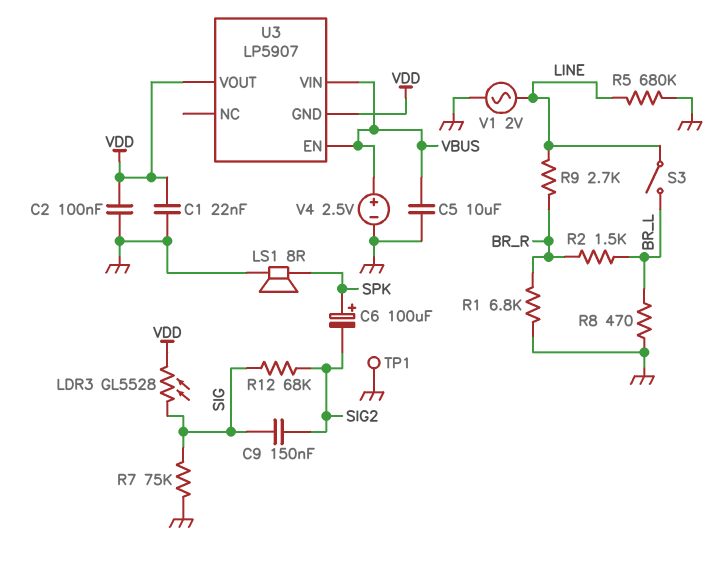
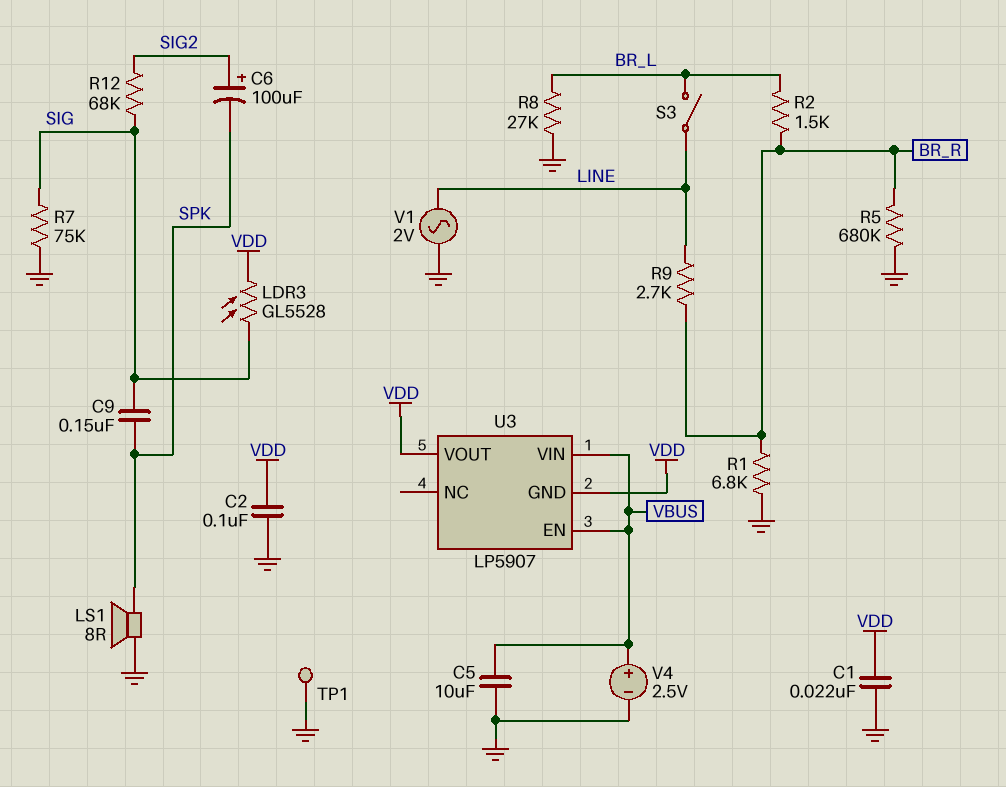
C6: 100uF (plus SPK, minus SIG2) -> 100uF (plus SIG2, minus SPK)
C9: 150nF (SIG, SIG2) -> 150nF (SIG, SPK)
R5: 680k (GND, LINE) -> 680k (BR_R, GND)
R8: 470 (BR_L, GND) -> 27k (BR_L, GND)

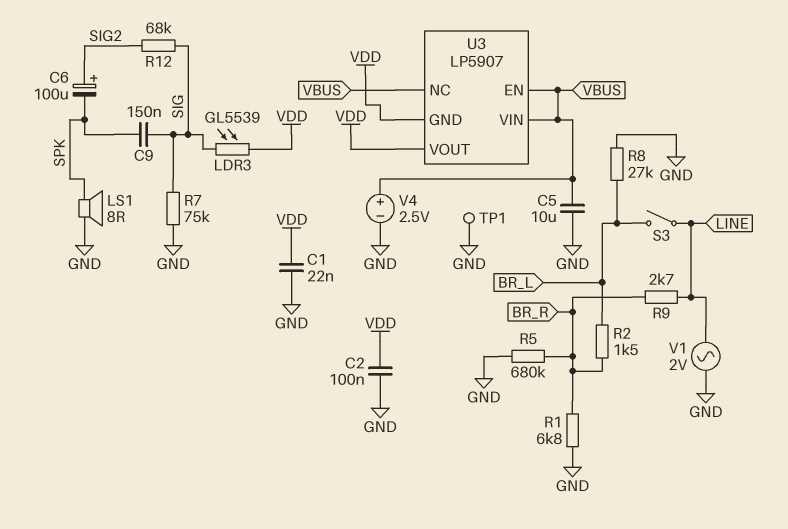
LDR3: GL5528 (SIG, VDD) -> GL5539 (SIG, VDD)
U3 pin NC: none -> VBUS

